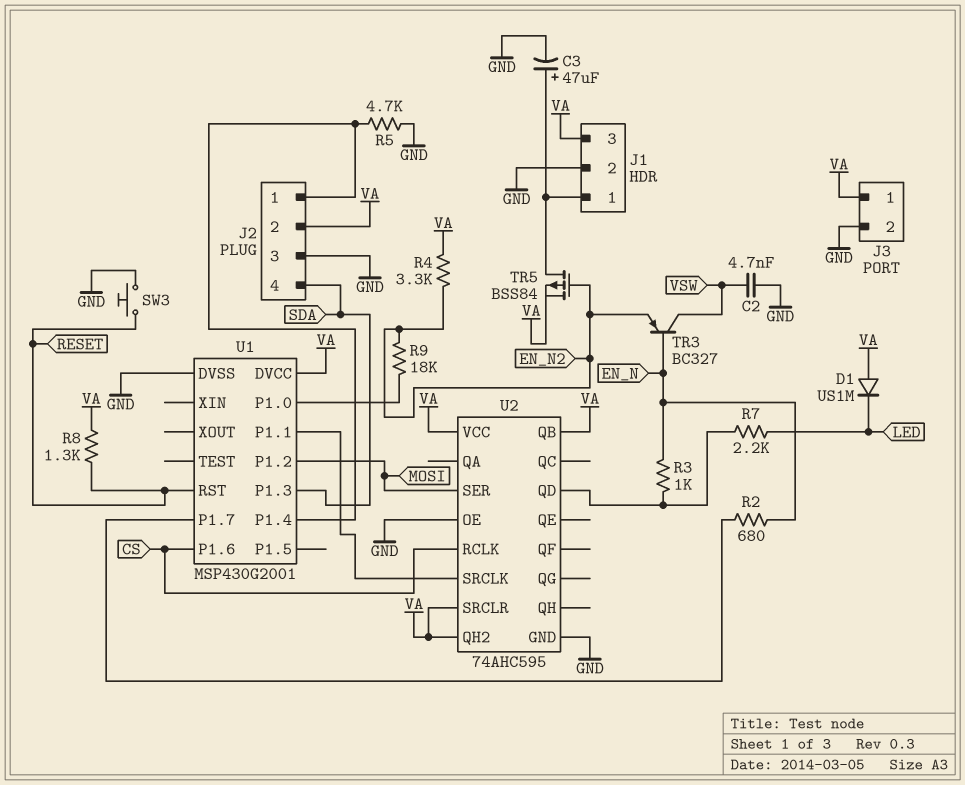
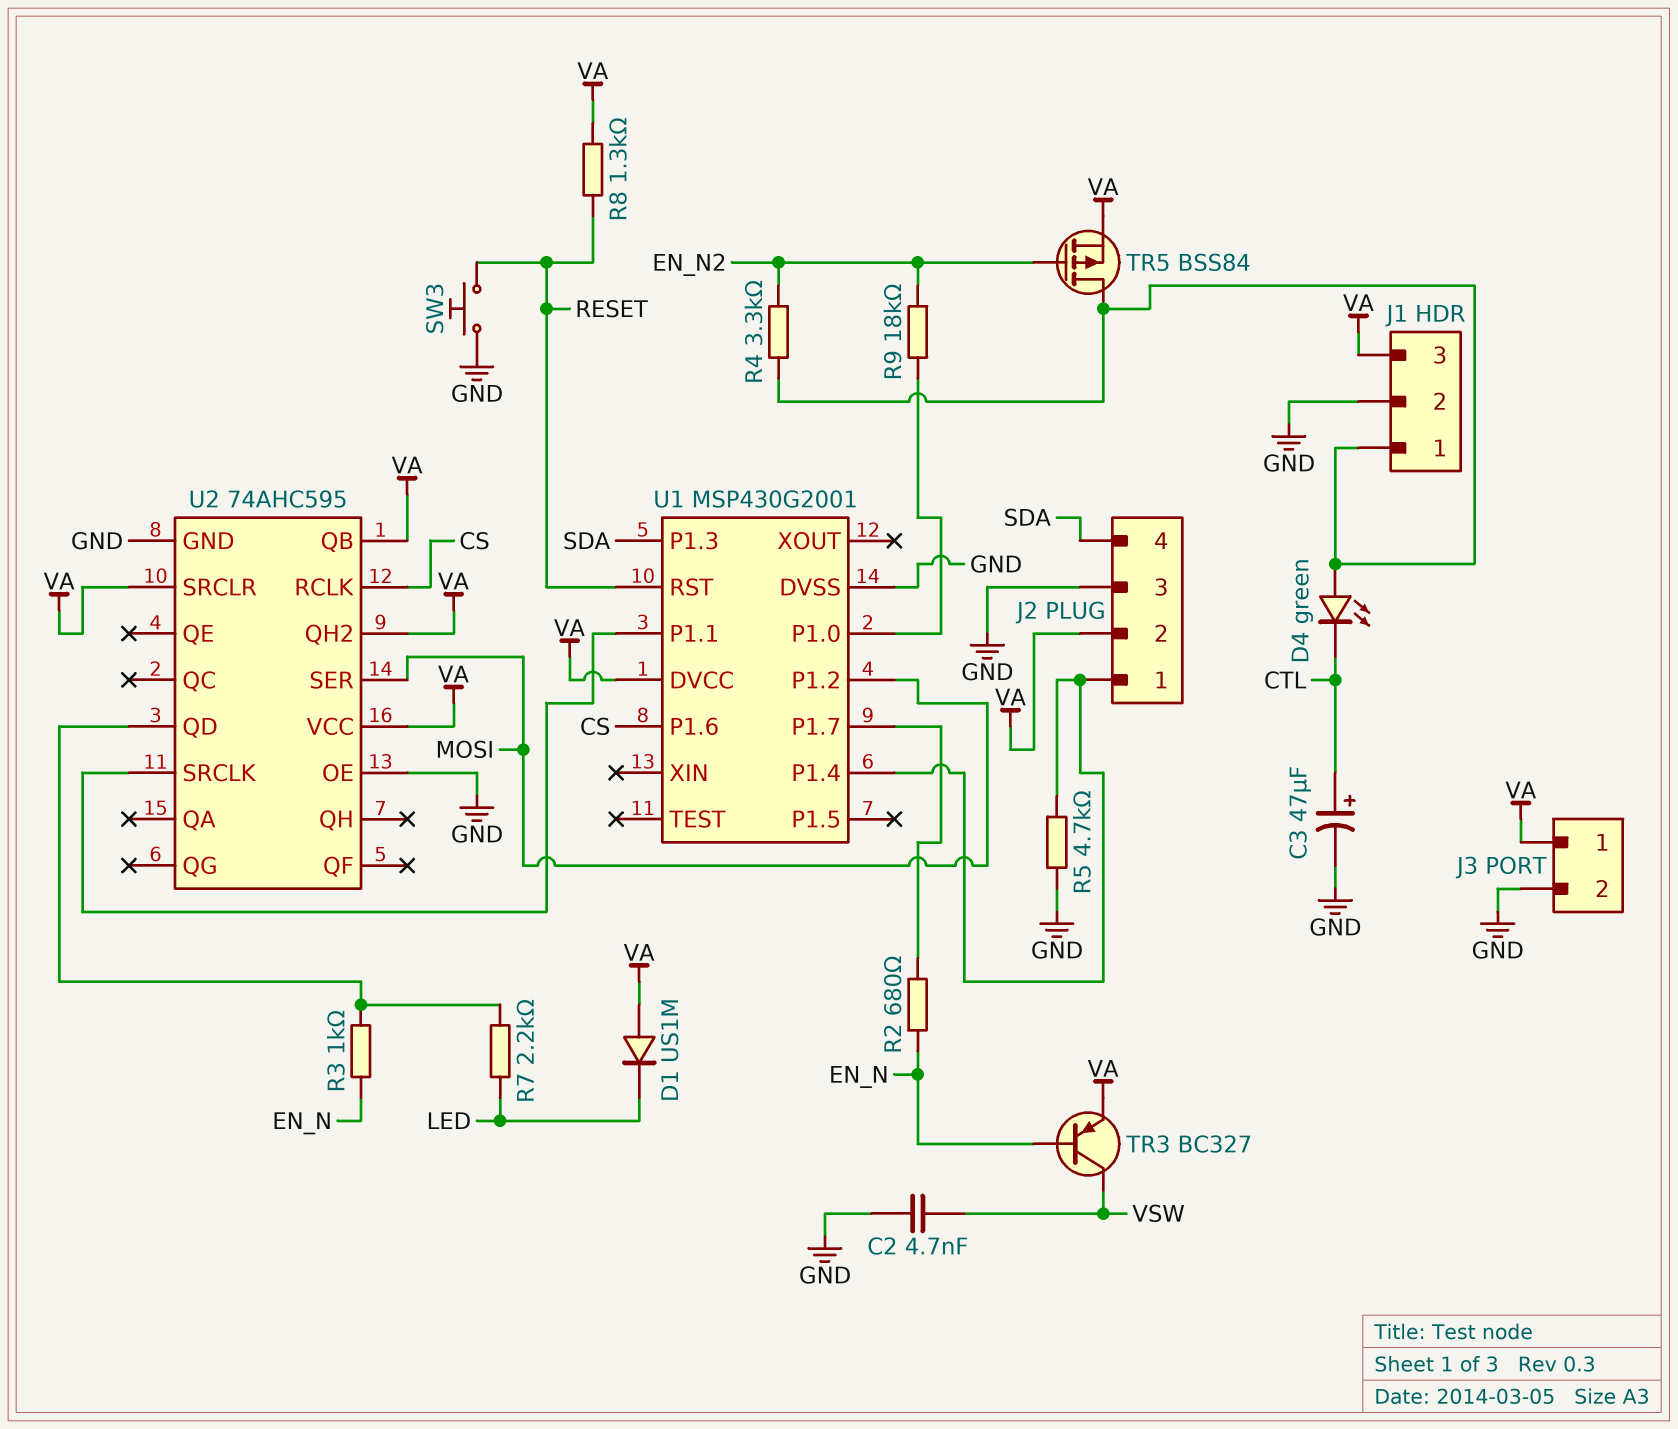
C3: 47uF (plus J1/1, minus GND) -> 47uF (plus CTL, minus GND)
D4: none -> LED green (A J1/1, K CTL)
R4: 3.3k (EN_N2, VA) -> 3.3k (EN_N2, J1/1)
TR3: PNP BC327 (B EN_N, C VSW, E EN_N2) -> PNP BC327 (B EN_N, C VSW, E VA)

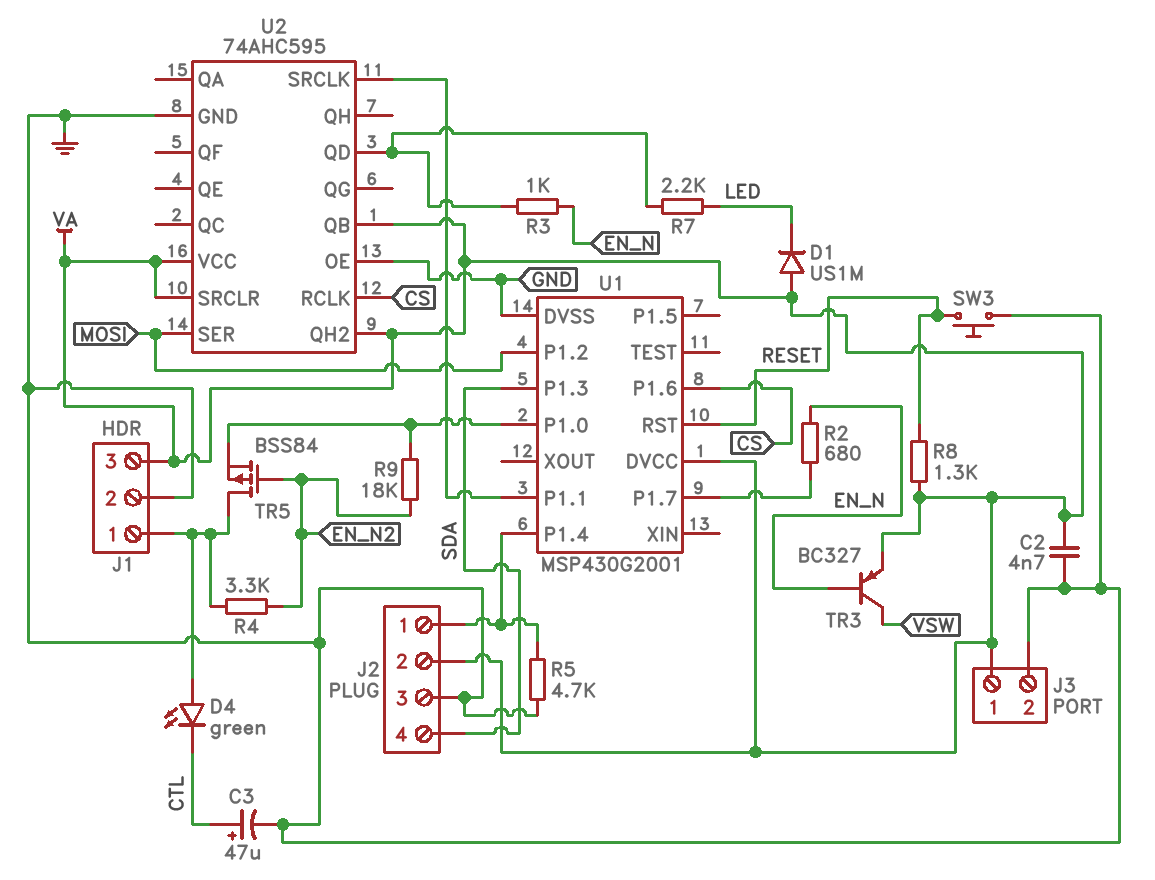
C2: 4.7nF (GND, VSW) -> 4.7nF (GND, VA)
TR5: PMOS BSS84 (G EN_N2, D J1/1, S VA) -> PMOS BSS84 (G EN_N2, D J1/1, S U1/P1.0)

